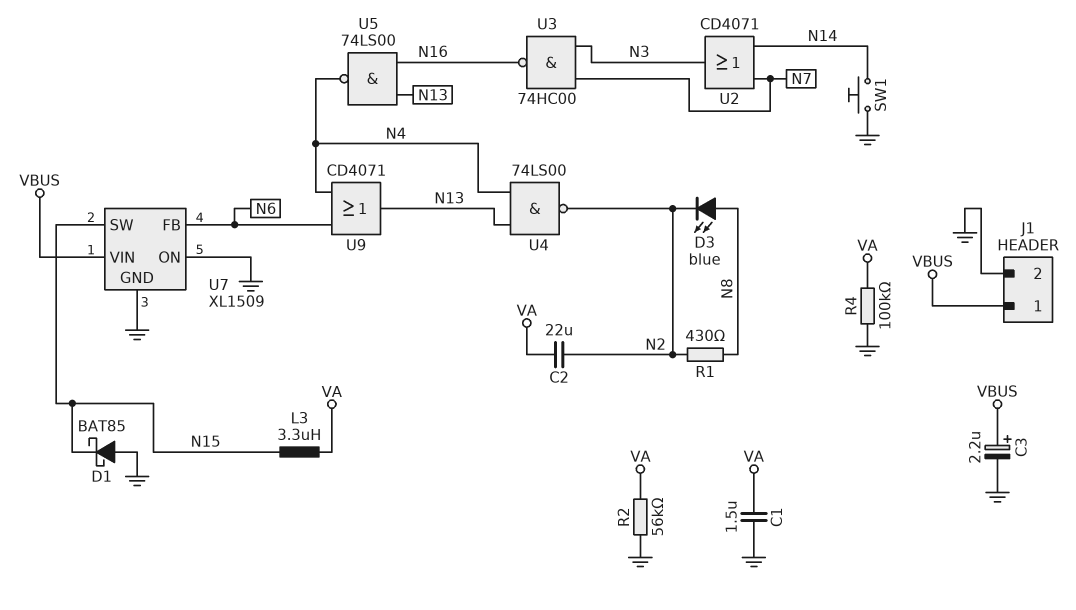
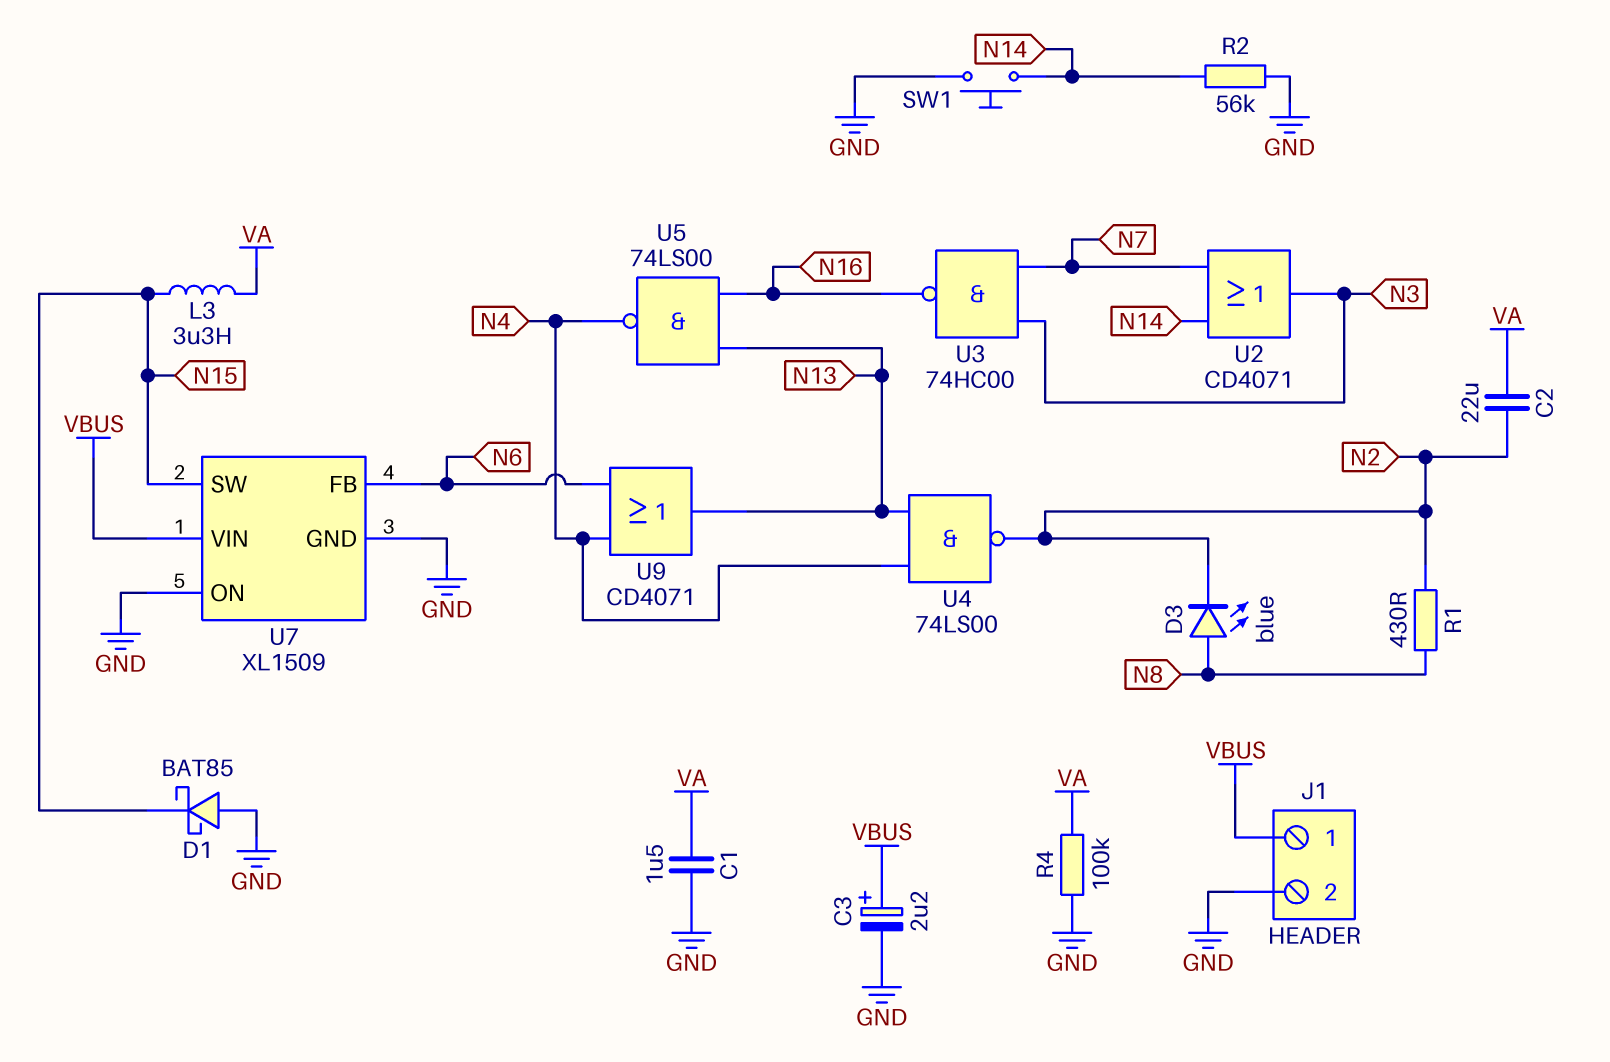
R2: 56k (GND, VA) -> 56k (GND, N14)

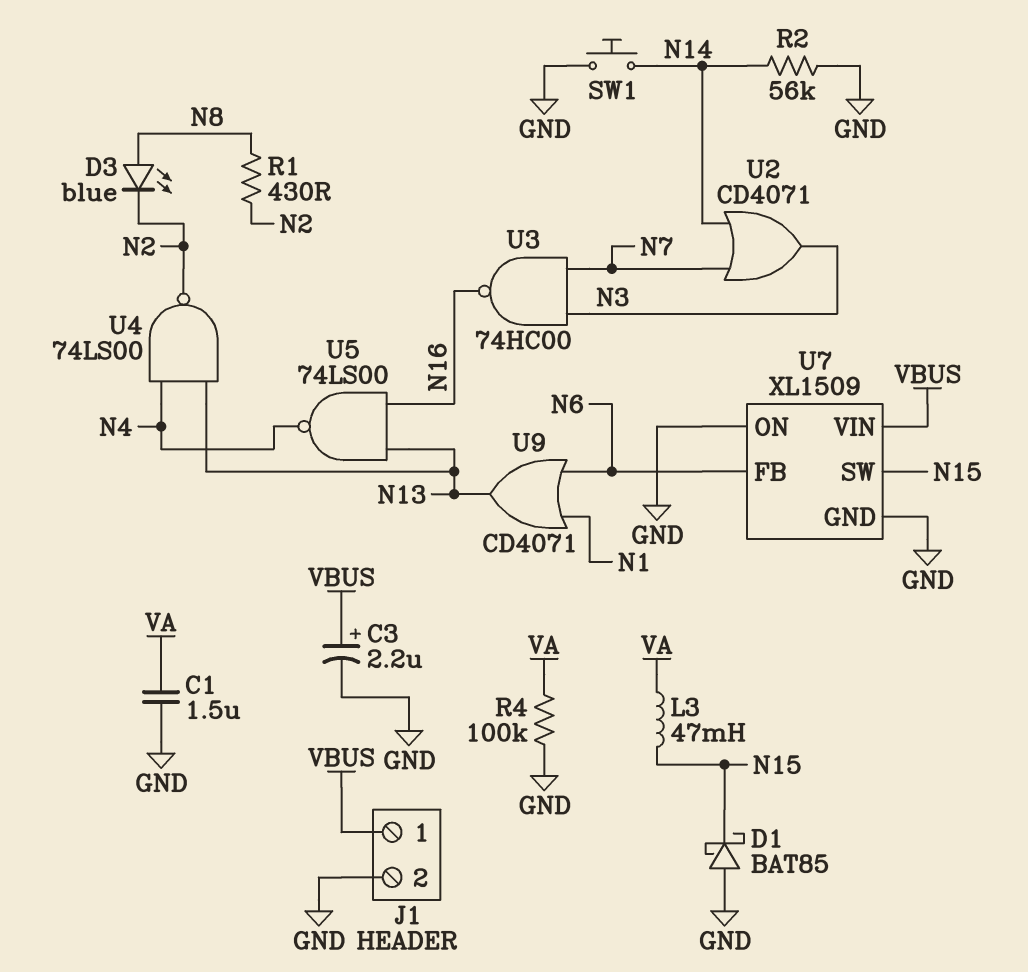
C2: 22uF (N2, VA) -> none
L3: 3.3uH (N15, VA) -> 47mH (N15, VA)
U9: OR CD4071 (in N4, in N6, out N13) -> OR CD4071 (in N1, in N6, out N13)

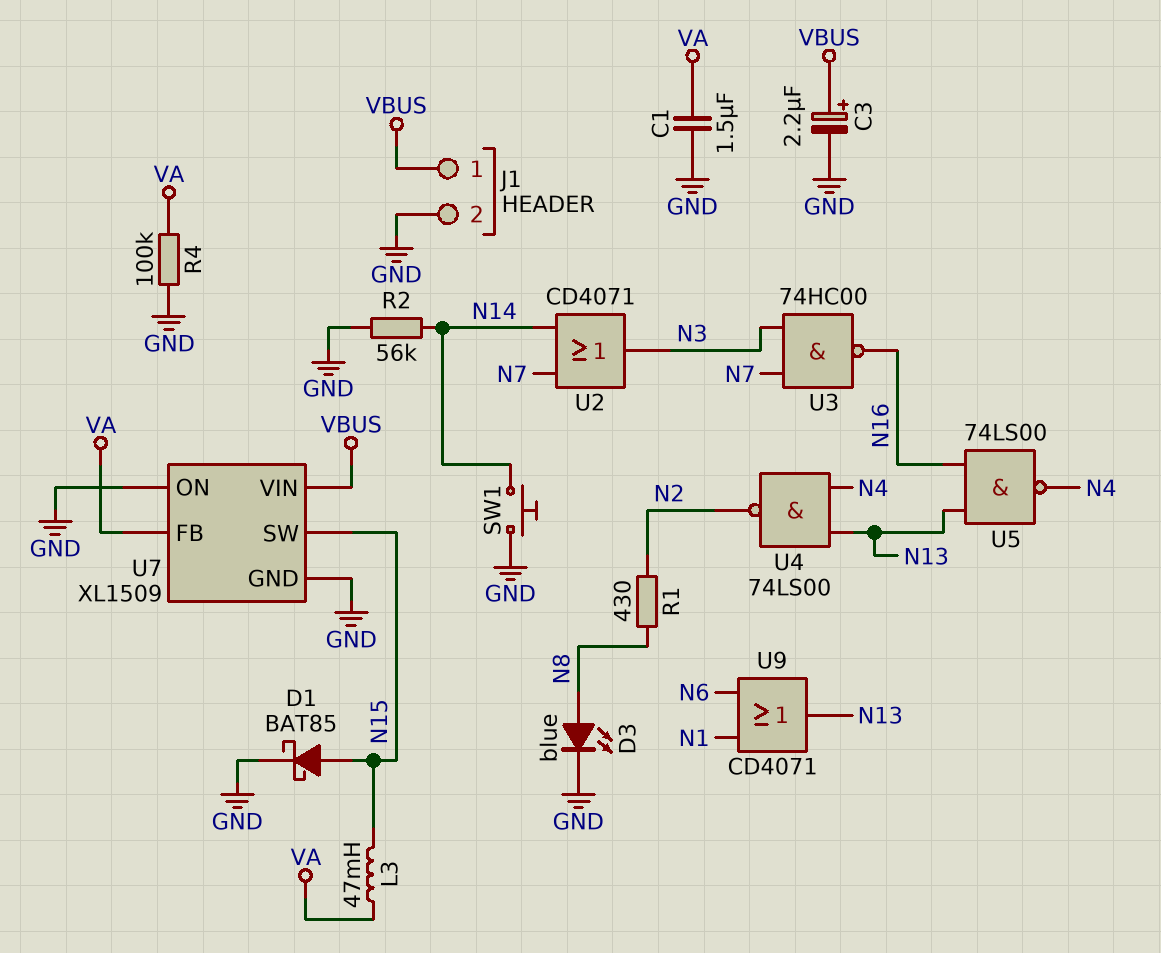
D1: schottky BAT85 (A GND, K N15) -> schottky BAT85 (A N15, K GND)
D3: LED blue (A N8, K N2) -> LED blue (A N8, K GND)
U7 pin FB: N6 -> VA

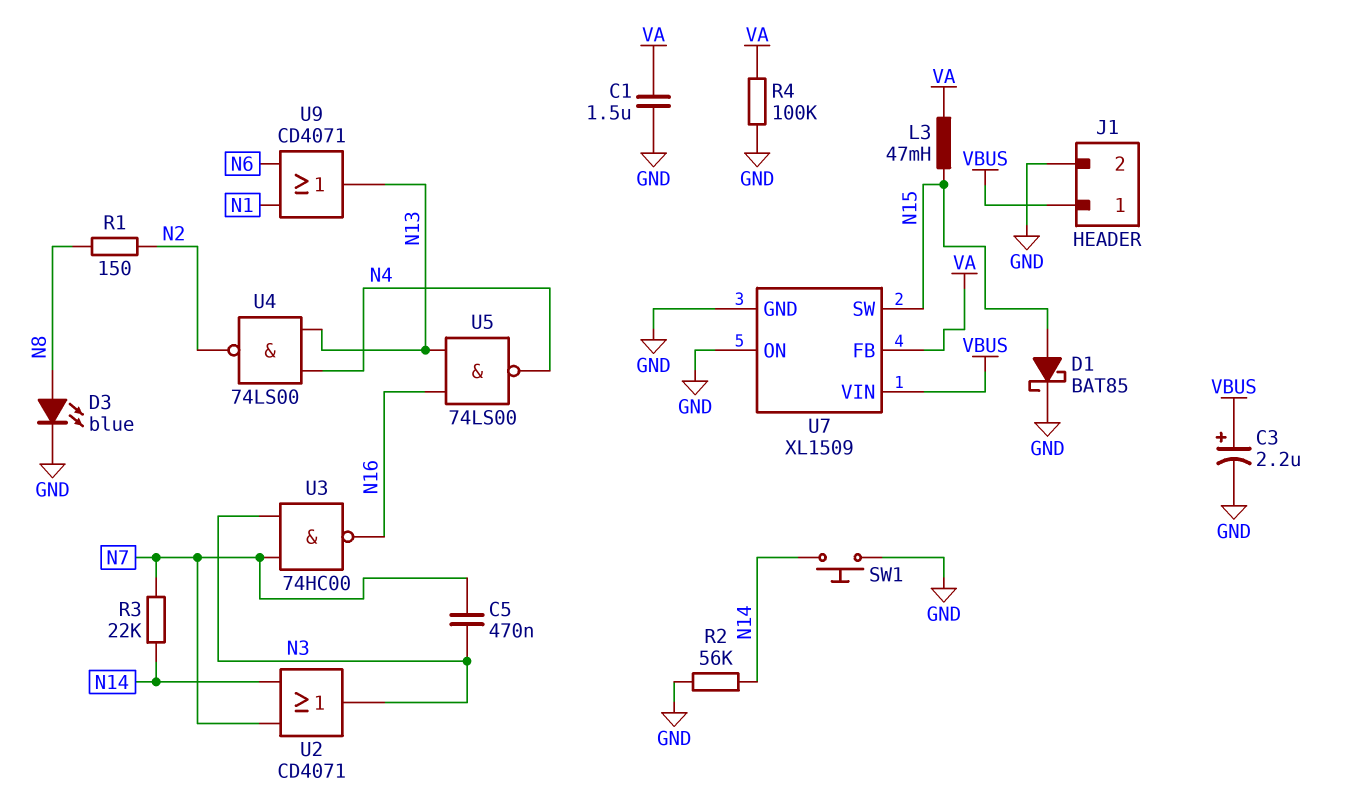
C5: none -> 470nF (N3, N7)
R1: 430 (N2, N8) -> 150 (N2, N8)
R3: none -> 22k (N7, N14)

